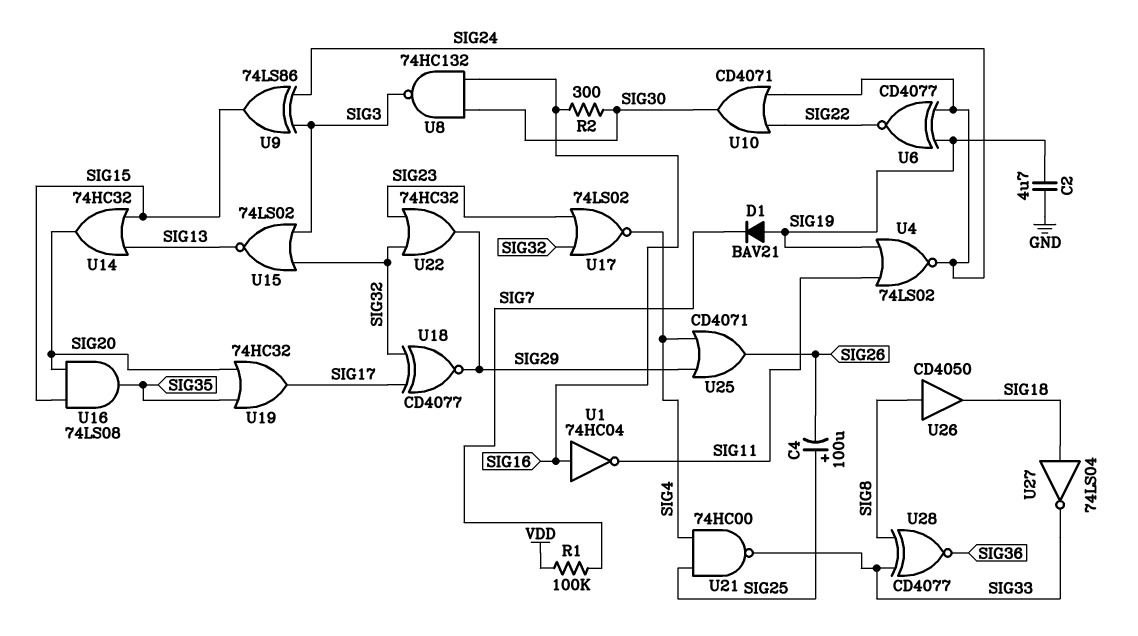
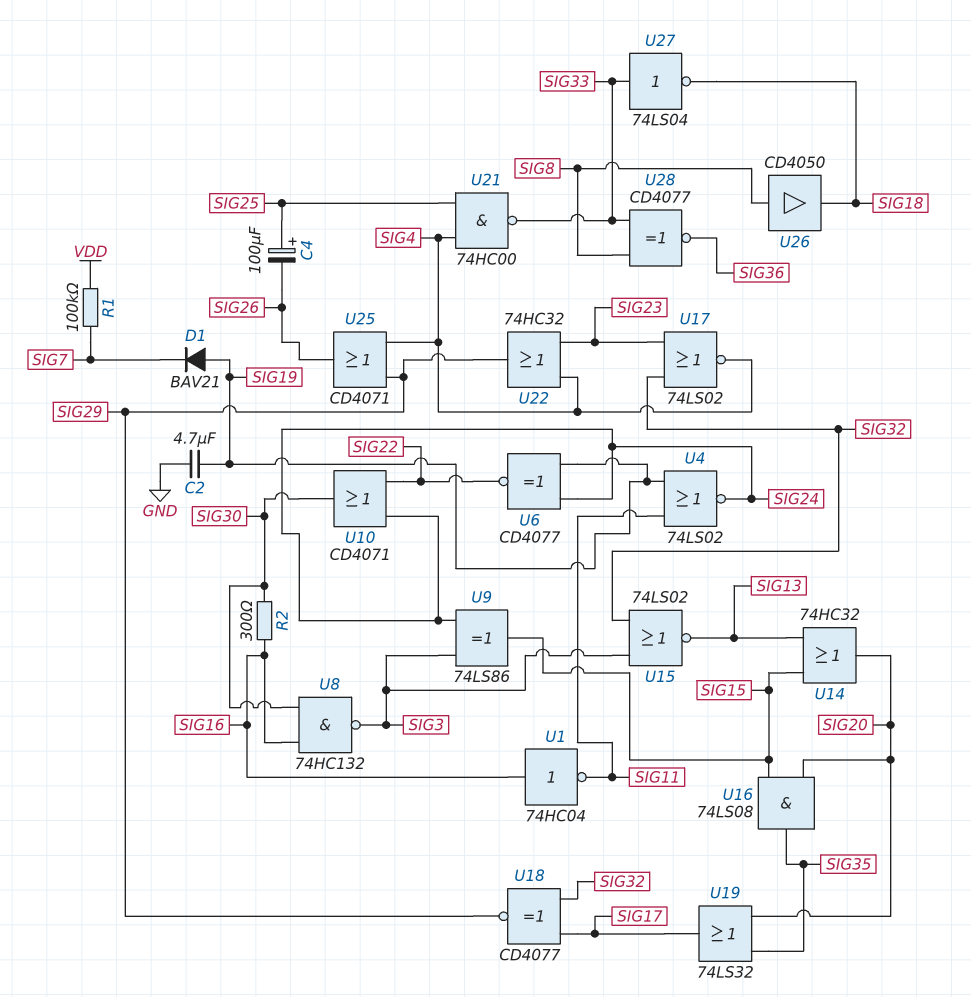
U19: OR 74HC32 (in SIG20, in SIG35, out SIG17) -> OR 74LS32 (in SIG20, in SIG35, out SIG17)
U22: OR 74HC32 (in SIG23, in SIG32, out SIG29) -> OR 74HC32 (in SIG4, in SIG23, out SIG29)
U27: NOT 74LS04 (in SIG18, out SIG33) -> NOT 74LS04 (in SIG33, out SIG18)

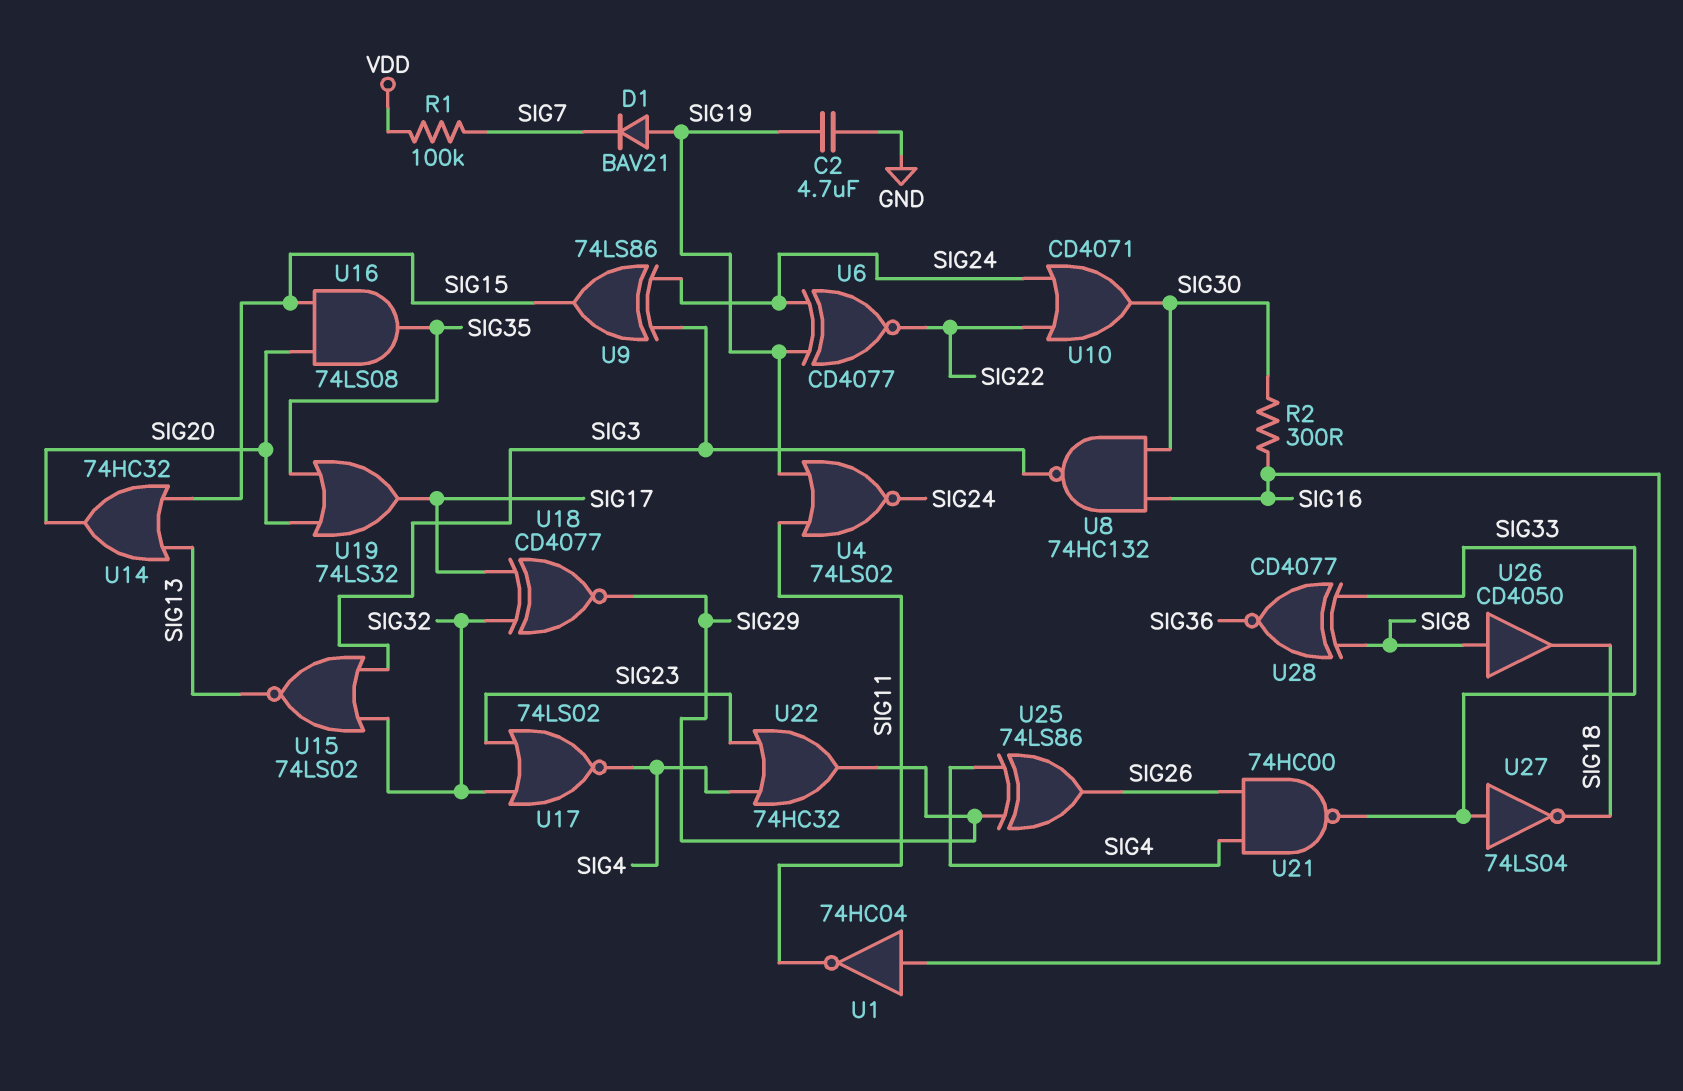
C4: 100uF (plus SIG25, minus SIG26) -> none
U21: NAND 74HC00 (in SIG4, in SIG25, out SIG33) -> NAND 74HC00 (in SIG4, in SIG26, out SIG33)
U25: OR CD4071 (in SIG4, in SIG29, out SIG26) -> XOR 74LS86 (in SIG4, in SIG29, out SIG26)

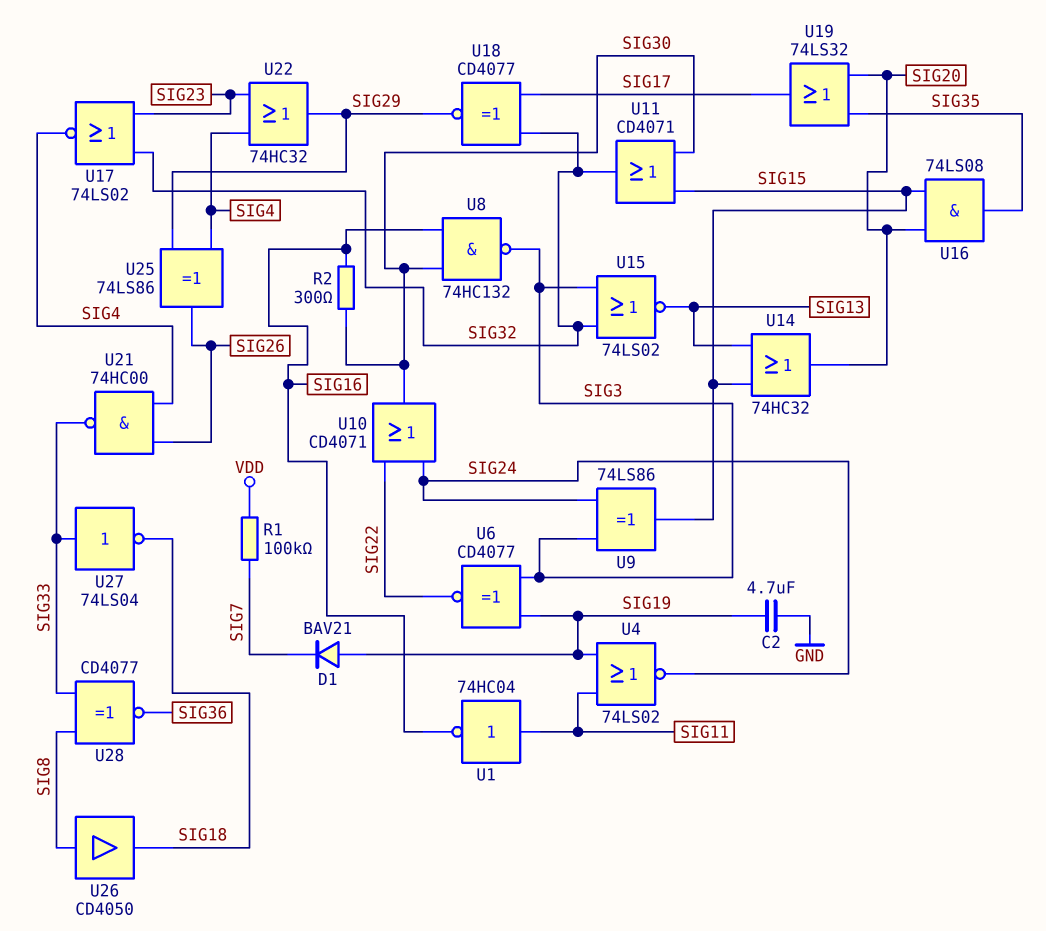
U1: NOT 74HC04 (in SIG16, out SIG11) -> NOT 74HC04 (in SIG11, out SIG16)
U6: XNOR CD4077 (in SIG19, in SIG24, out SIG22) -> XNOR CD4077 (in SIG3, in SIG19, out SIG22)
U11: none -> OR CD4071 (in SIG15, in SIG30, out SIG32)

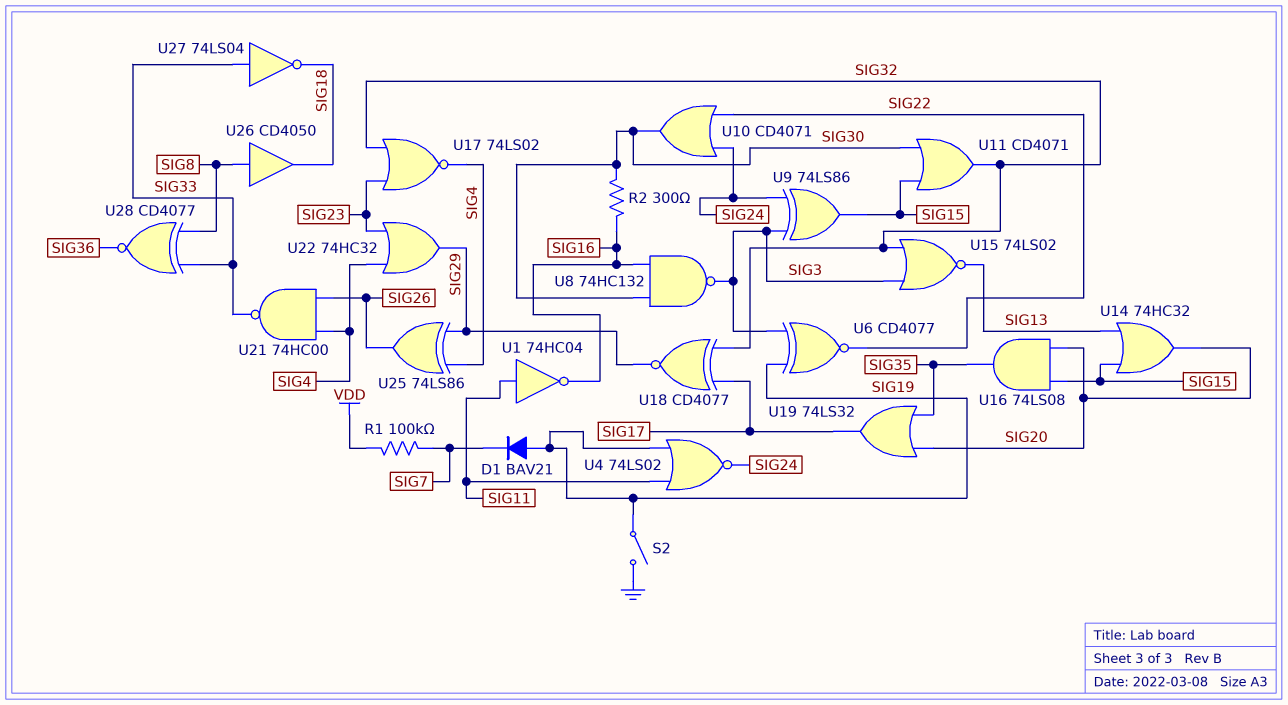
C2: 4.7uF (GND, SIG19) -> none
S2: none -> switch (GND, SIG19)

